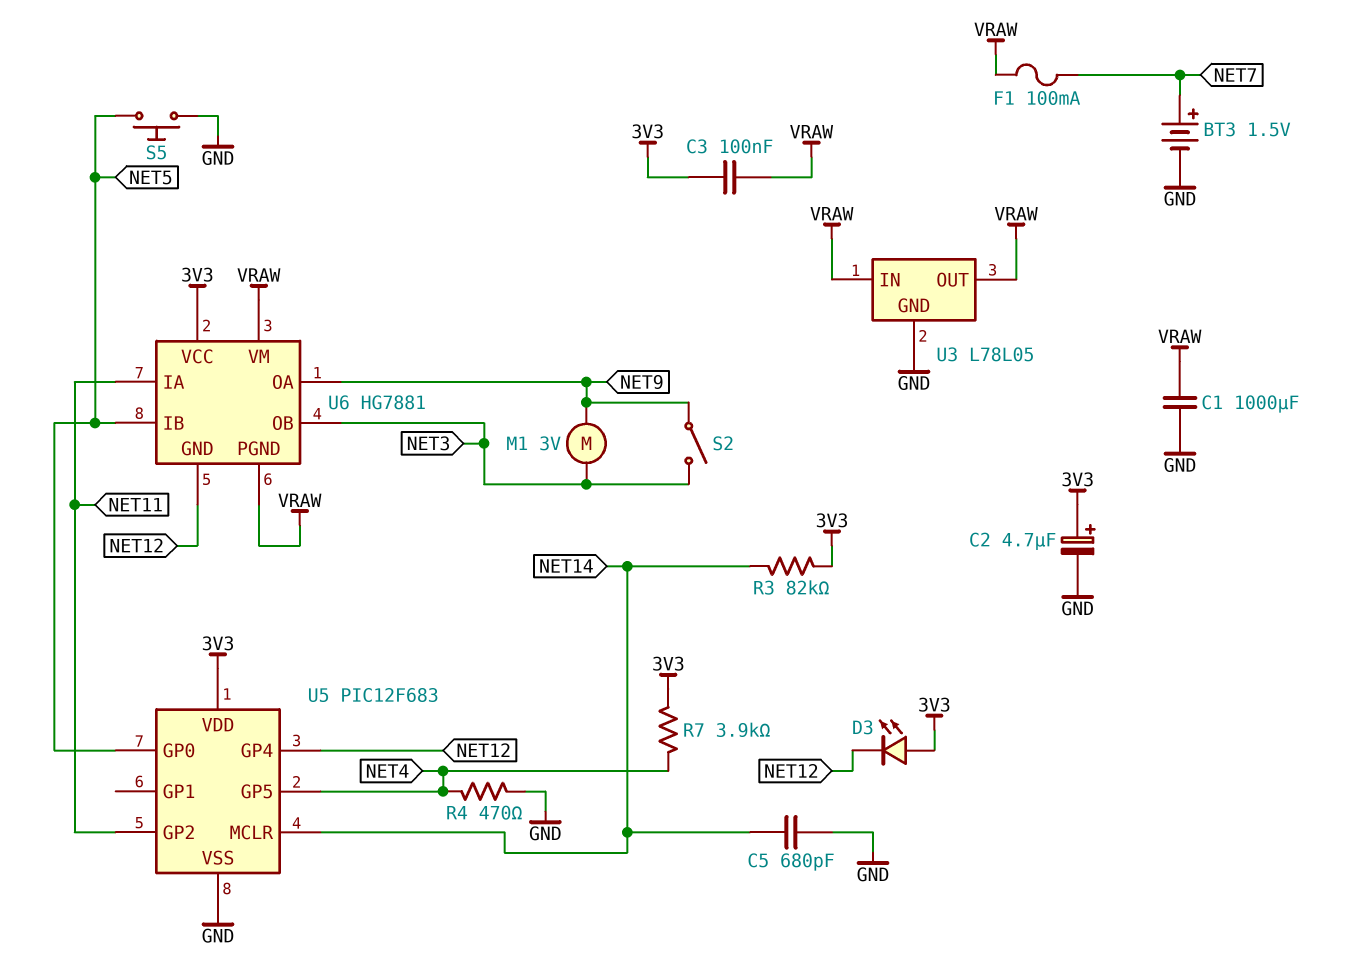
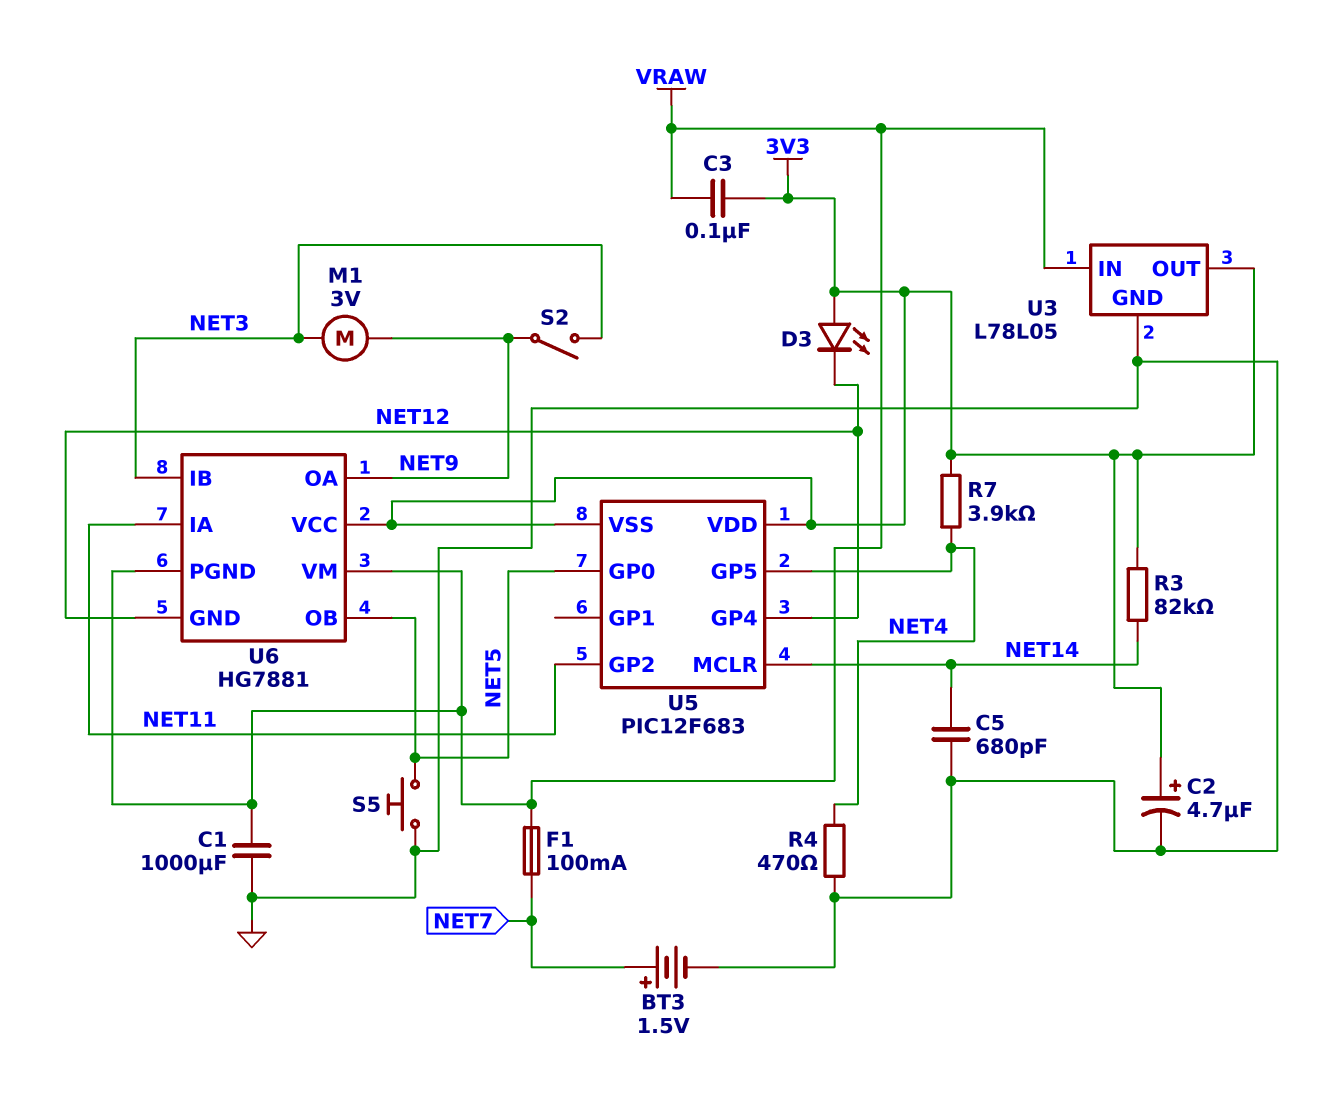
U3 pin OUT: VRAW -> 3V3
U5 pin VSS: GND -> 3V3
U6 pin IB: NET5 -> NET3
U6 pin OB: NET3 -> NET5

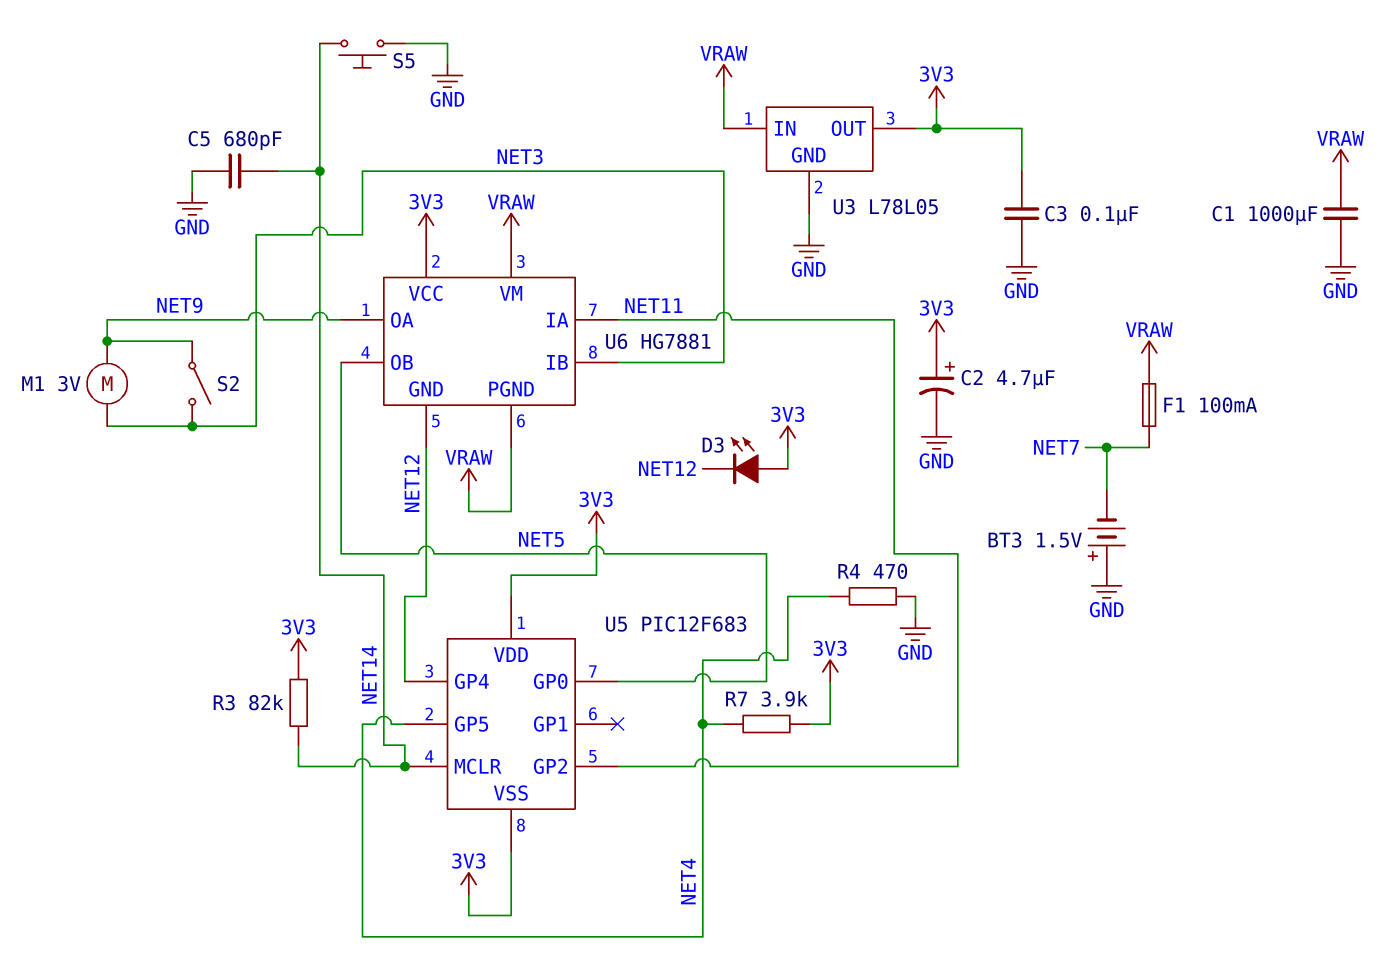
BT3: 1.5V (plus NET7, minus GND) -> 1.5V (plus GND, minus NET7)
C3: 100nF (3V3, VRAW) -> 100nF (3V3, GND)
S5: button (GND, NET5) -> button (GND, NET14)

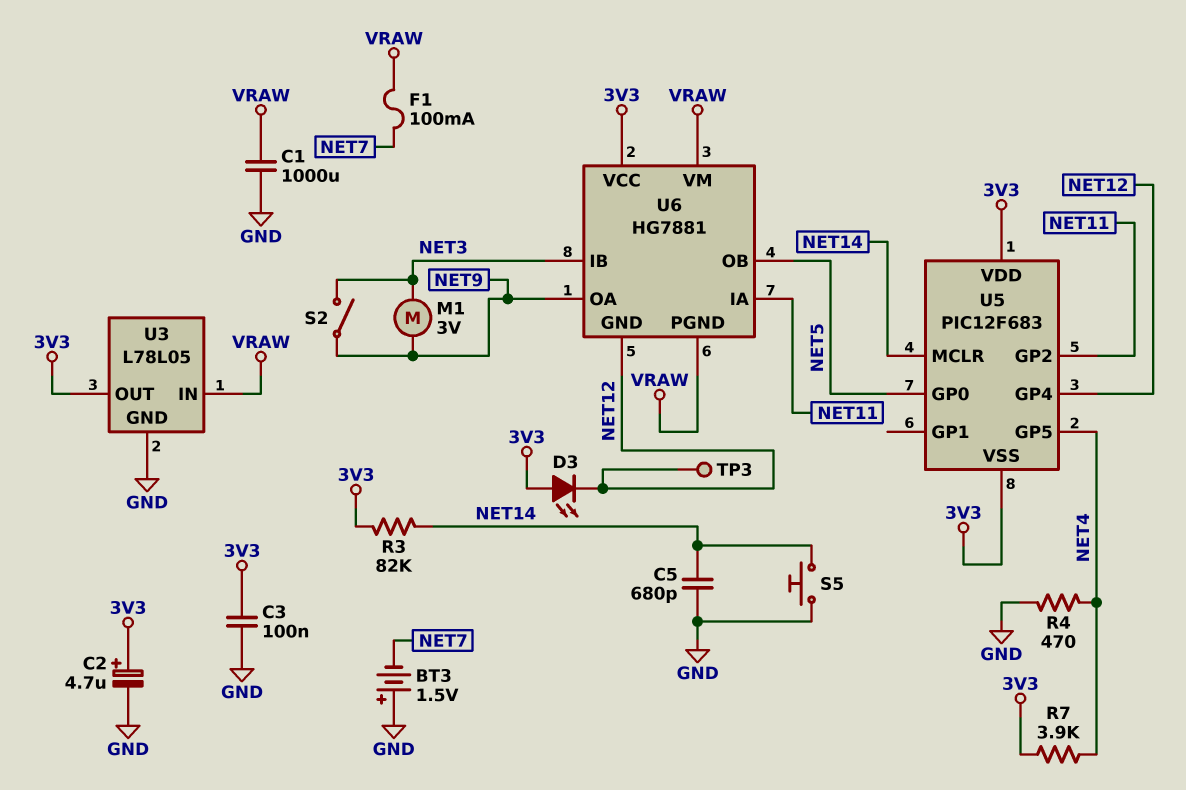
TP3: none -> test point (NET12)

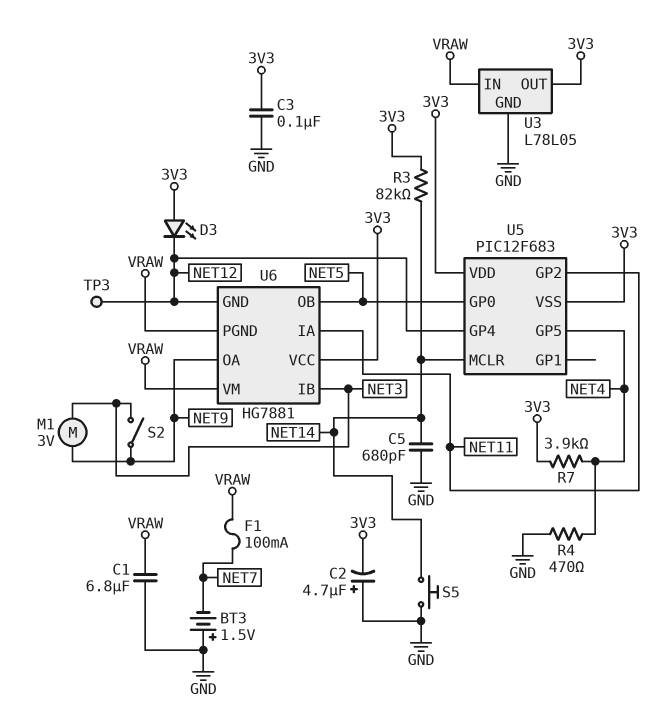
C1: 1000uF (GND, VRAW) -> 6.8uF (GND, VRAW)
C2: 4.7uF (plus 3V3, minus GND) -> 4.7uF (plus GND, minus 3V3)

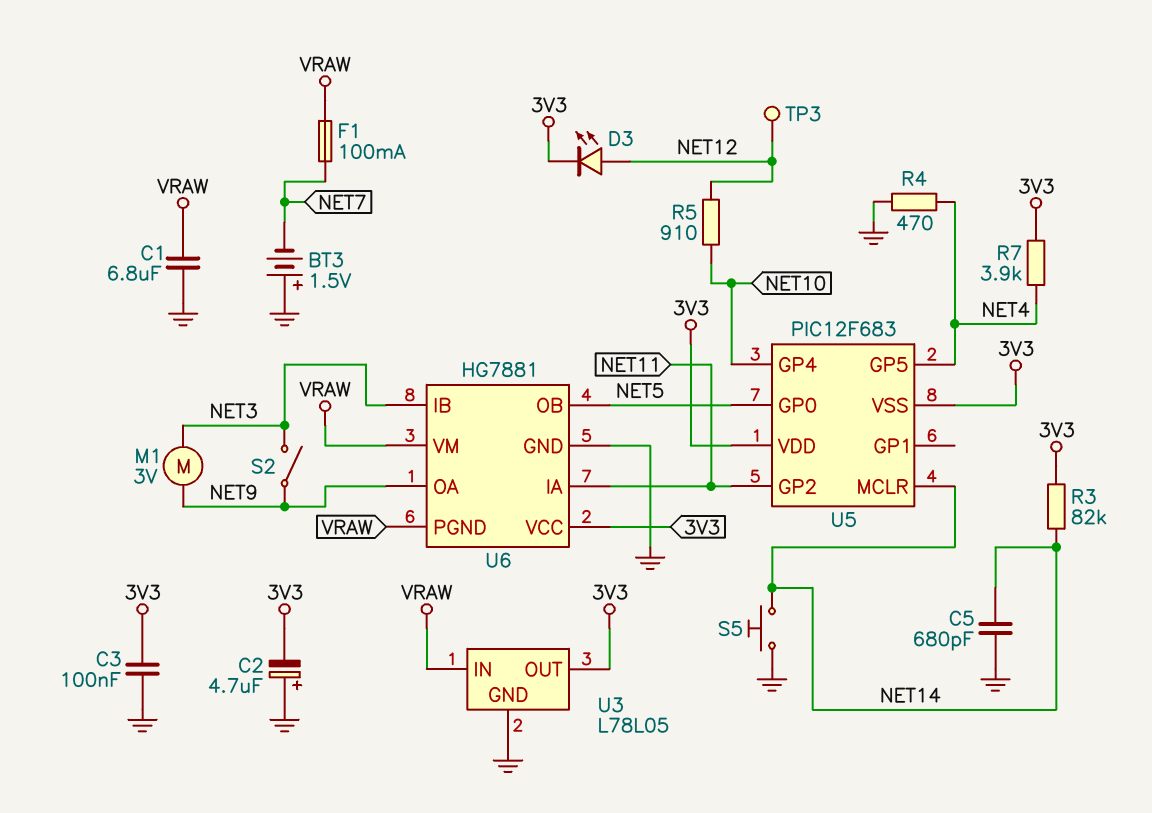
D3: LED (A 3V3, K NET12) -> LED (A NET12, K 3V3)
R5: none -> 910 (NET10, NET12)
U5 pin GP4: NET12 -> NET10
U6 pin GND: NET12 -> GND

